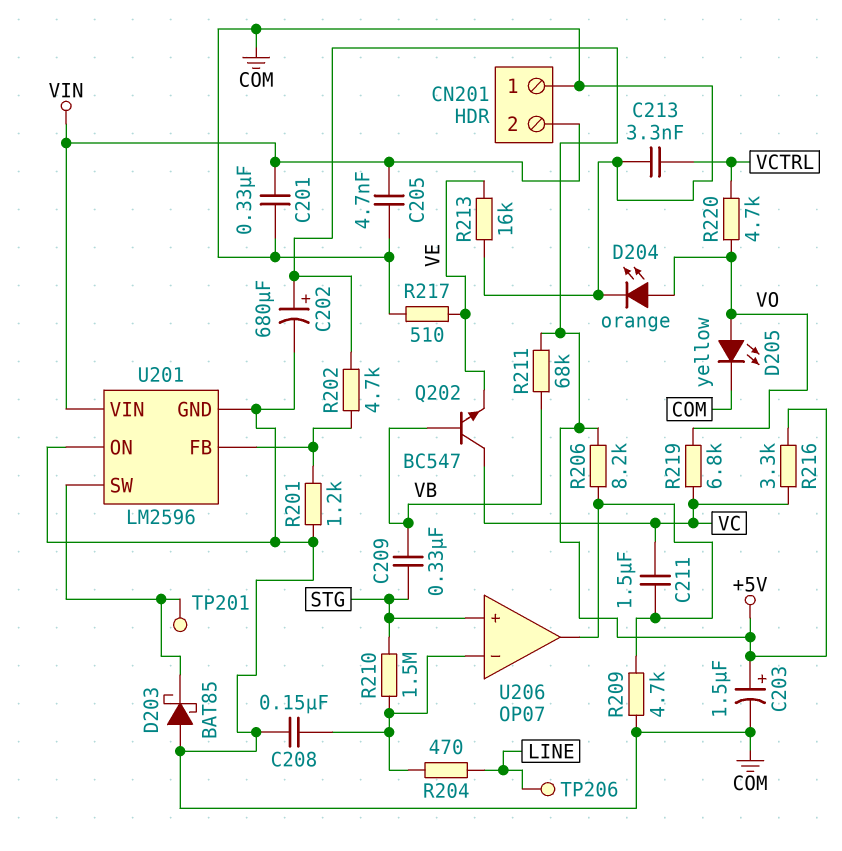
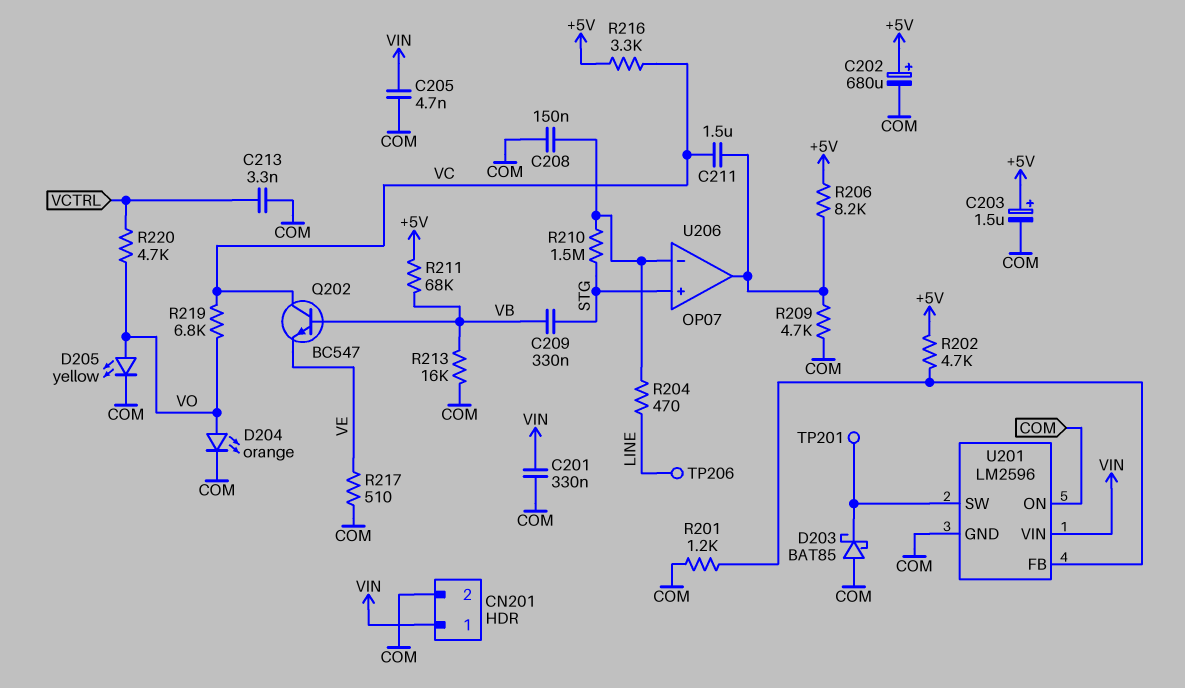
CN201 pin 1: COM -> VIN
CN201 pin 2: VIN -> COM
R213: 16k (COM, VE) -> 16k (COM, VB)

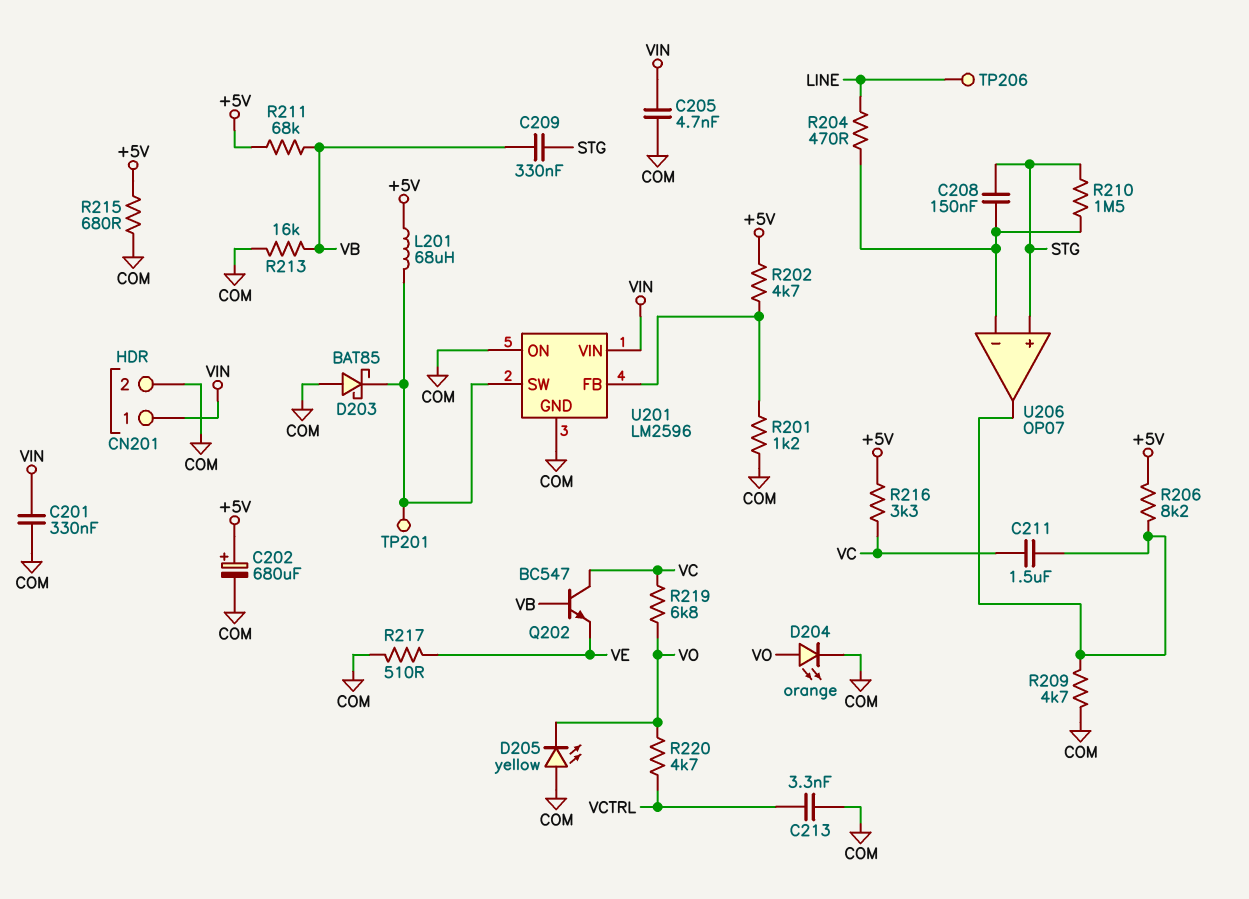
C203: 1.5uF (plus +5V, minus COM) -> none
C208: 150nF (COM, U206/in-) -> 150nF (STG, U206/in-)
D205: LED yellow (A VO, K COM) -> LED yellow (A COM, K VO)
L201: none -> 68uH (+5V, U201/SW)
R215: none -> 680 (+5V, COM)

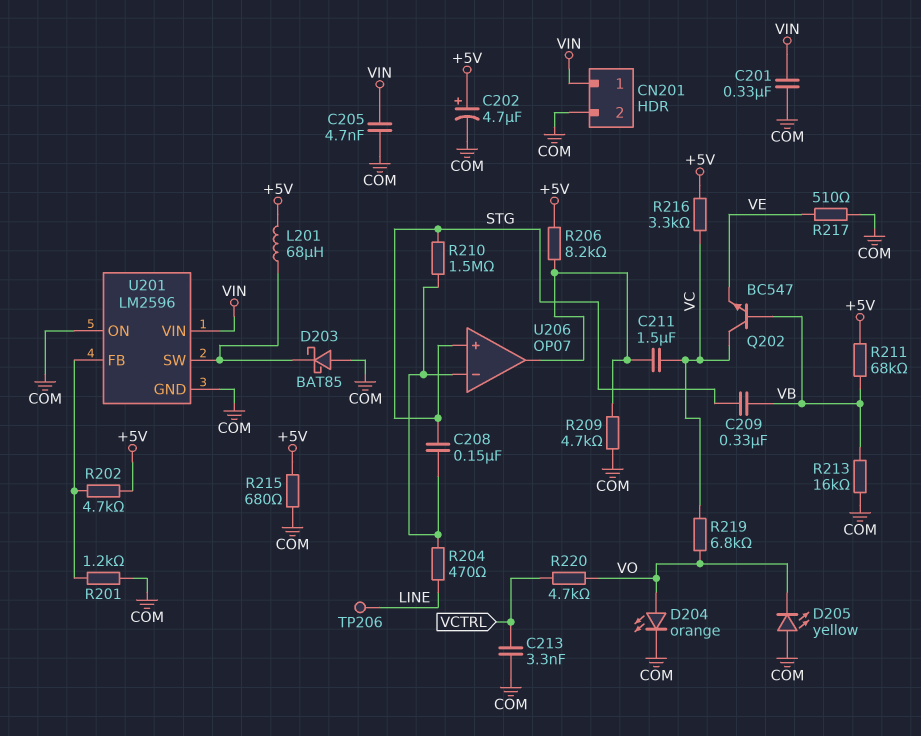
C202: 680uF (plus +5V, minus COM) -> 4.7uF (plus +5V, minus COM)
TP201: test point (U201/SW) -> none

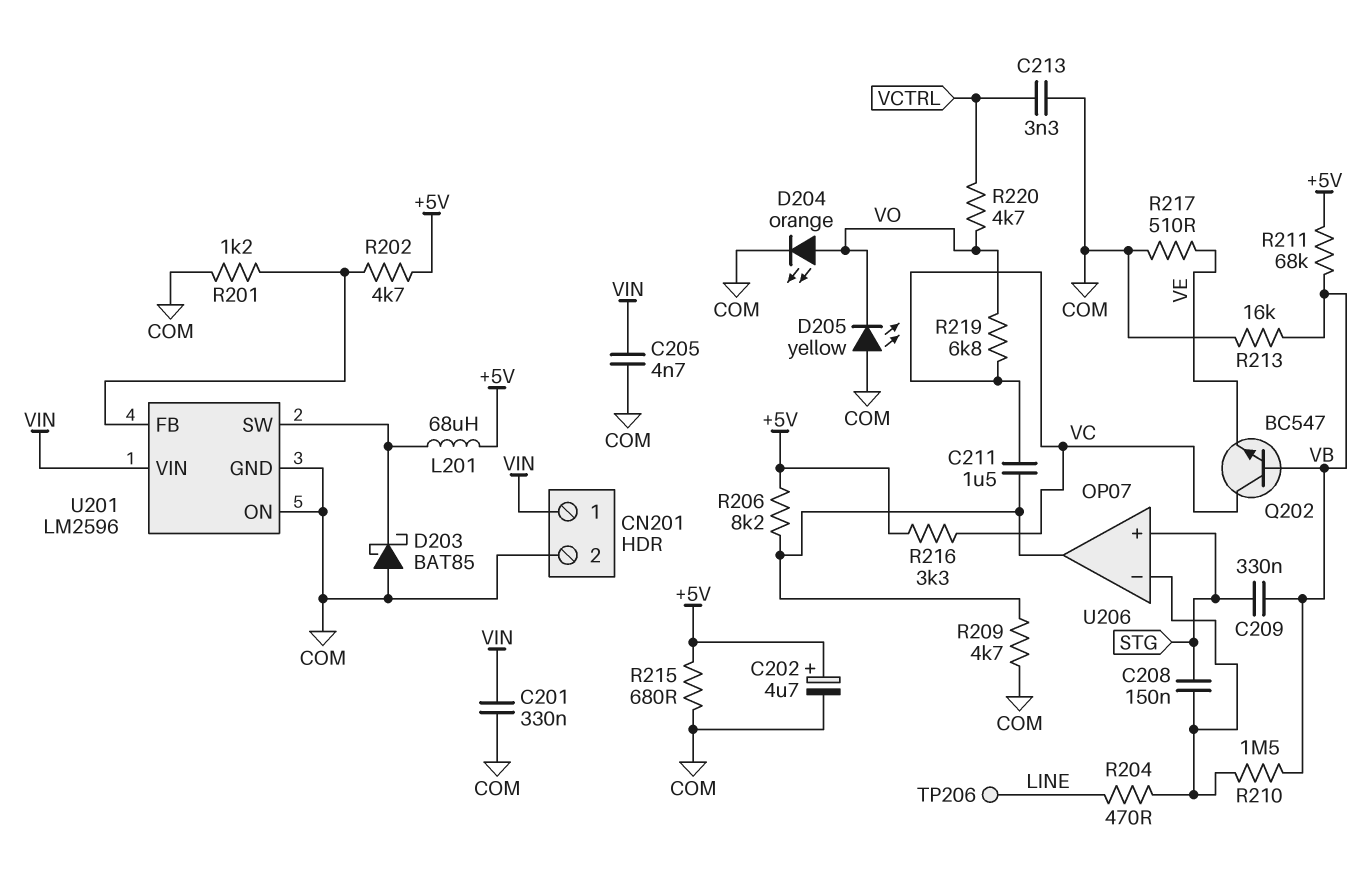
R210: 1.5M (STG, U206/in-) -> 1.5M (U206/in-, VB)

